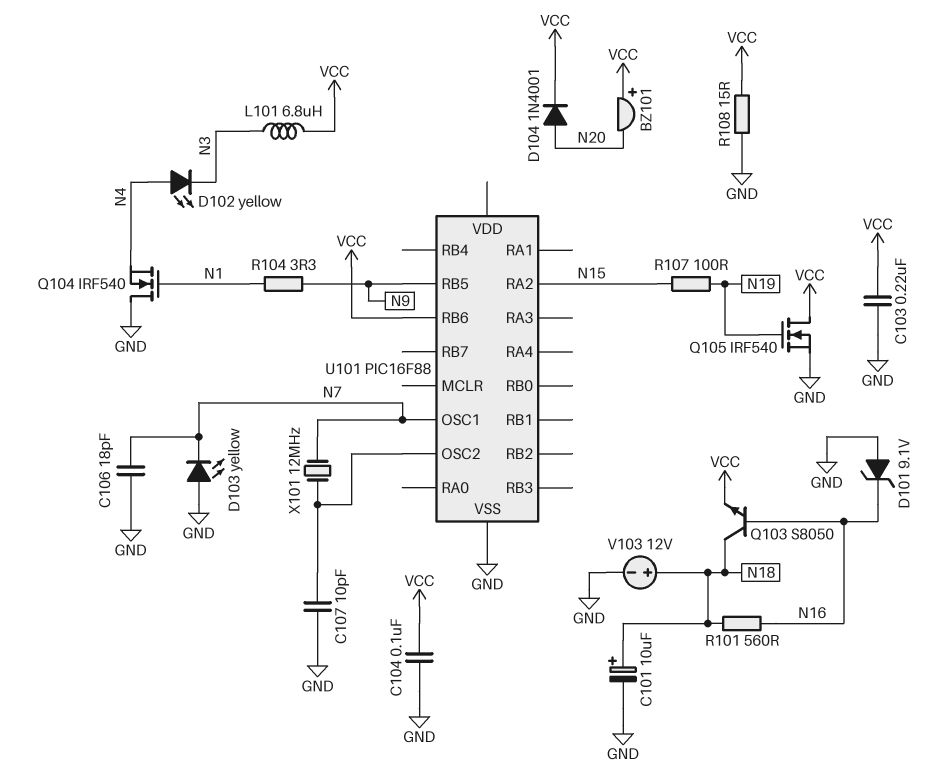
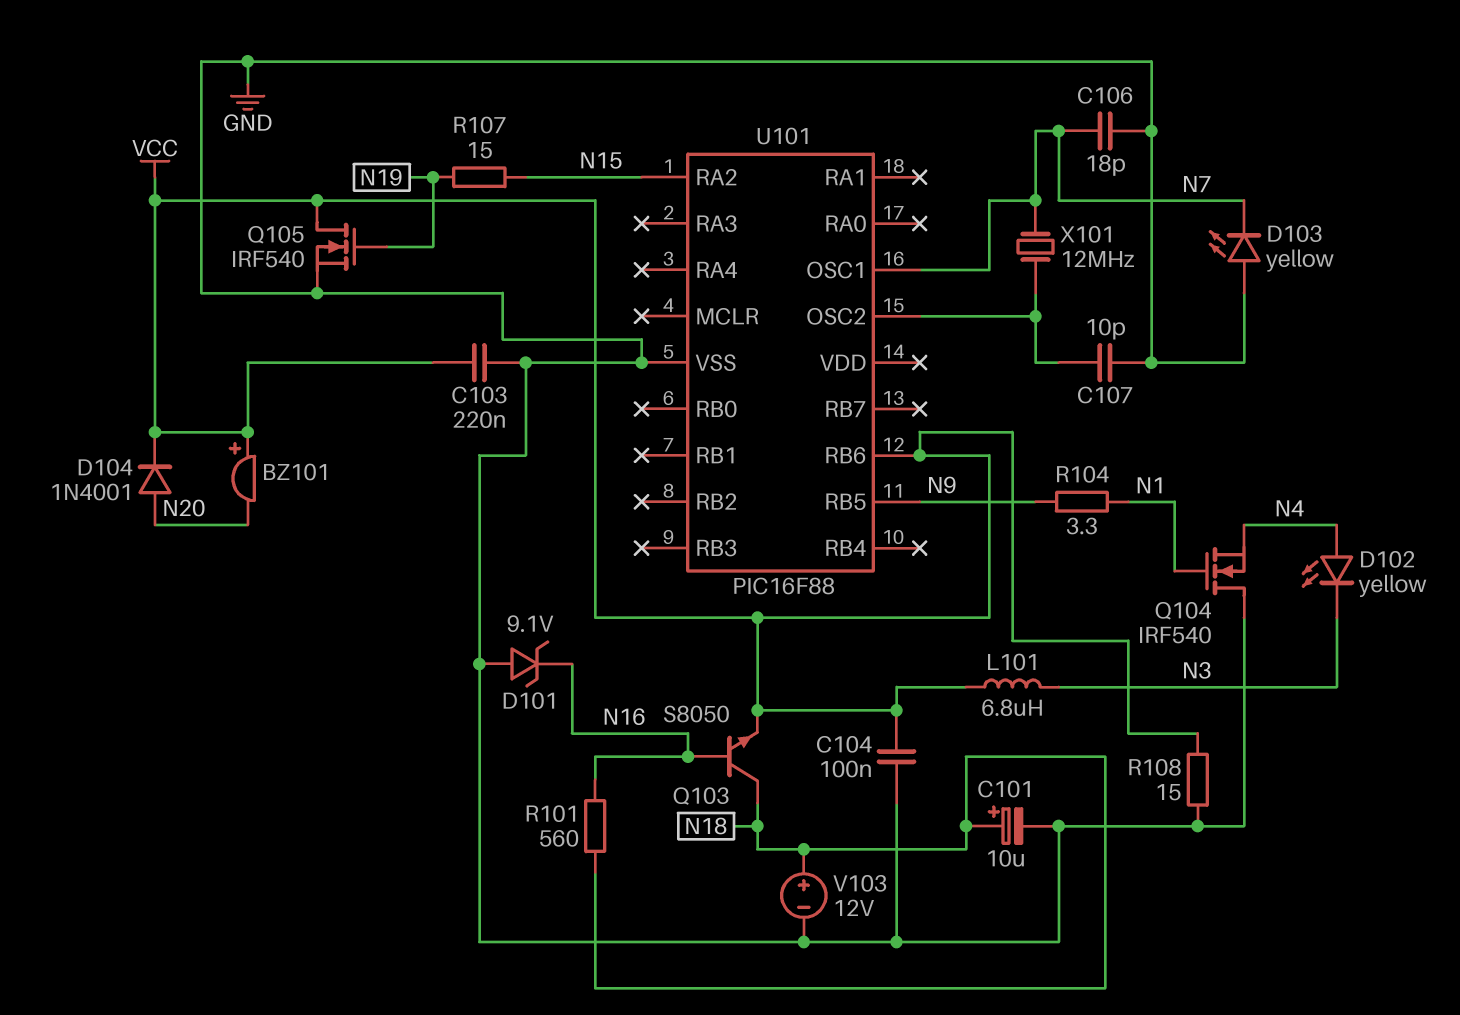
R107: 100 (N15, N19) -> 15 (N15, N19)

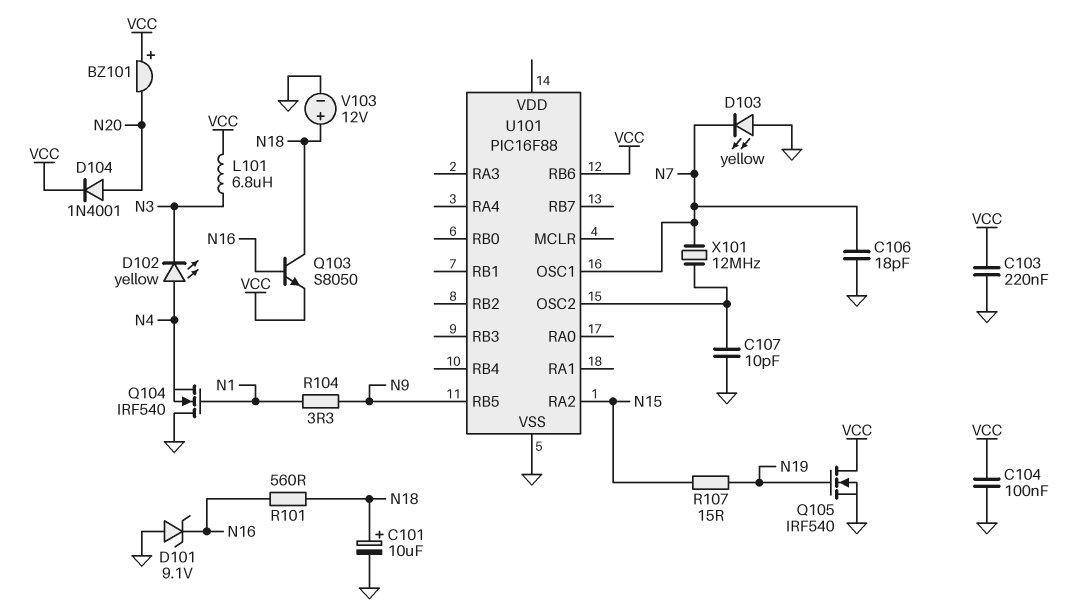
R108: 15 (GND, VCC) -> none

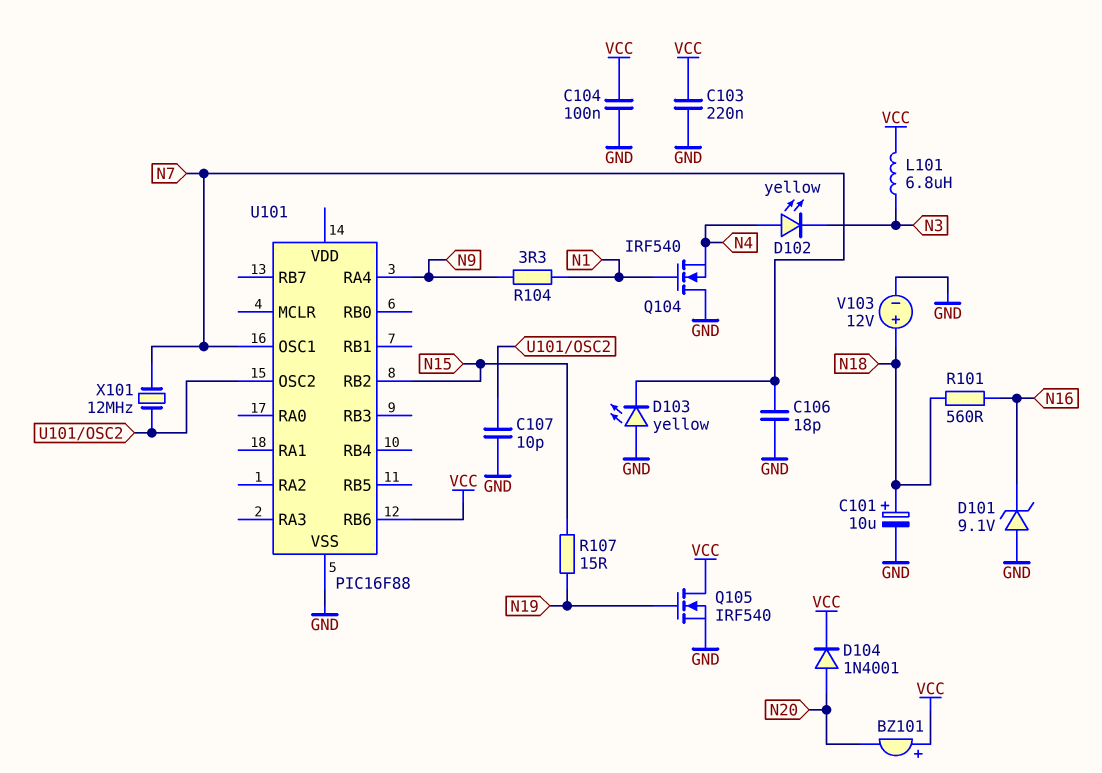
Q103: NPN S8050 (B N16, C N18, E VCC) -> none
U101 pin RA2: N15 -> none
U101 pin RA4: none -> N9
U101 pin RB2: none -> N15
U101 pin RB5: N9 -> none

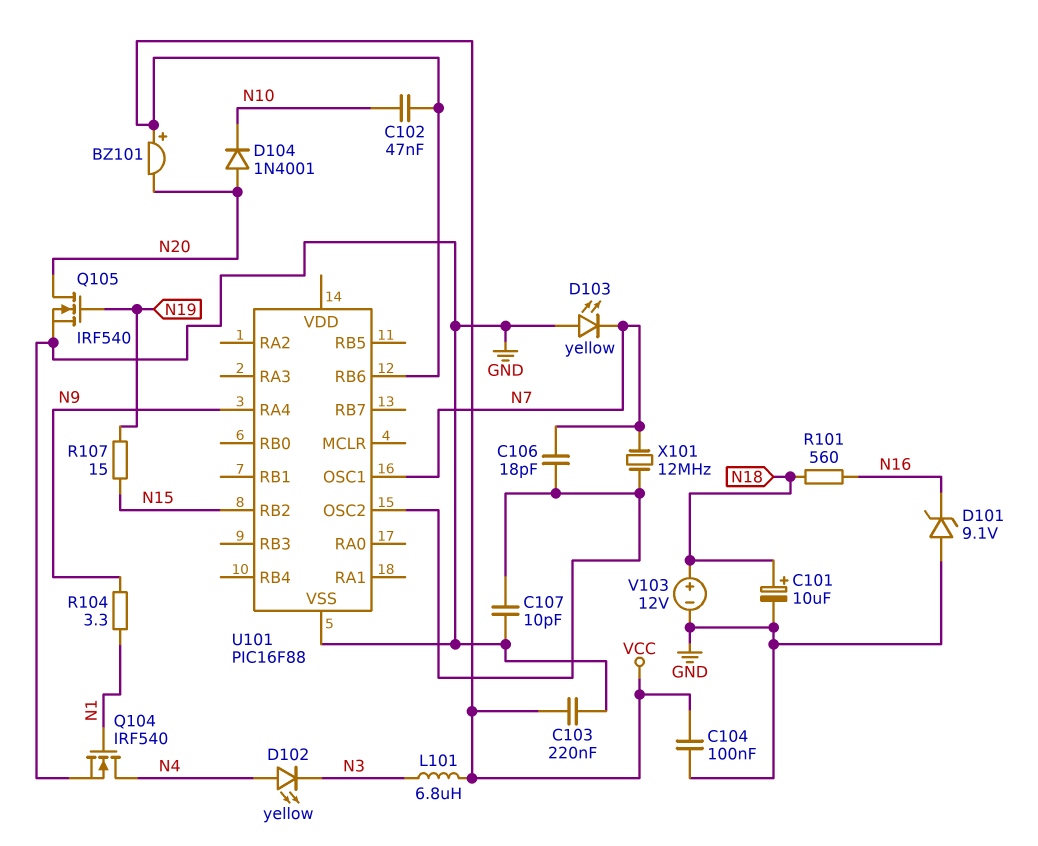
C102: none -> 47nF (N10, VCC)
C106: 18pF (GND, N7) -> 18pF (N7, U101/OSC2)
D104: diode 1N4001 (A N20, K VCC) -> diode 1N4001 (A N20, K N10)
Q104: NMOS IRF540 (G N1, D GND, S N4) -> NMOS IRF540 (G N1, D N4, S GND)
Q105: NMOS IRF540 (G N19, D VCC, S GND) -> NMOS IRF540 (G N19, D N20, S GND)

